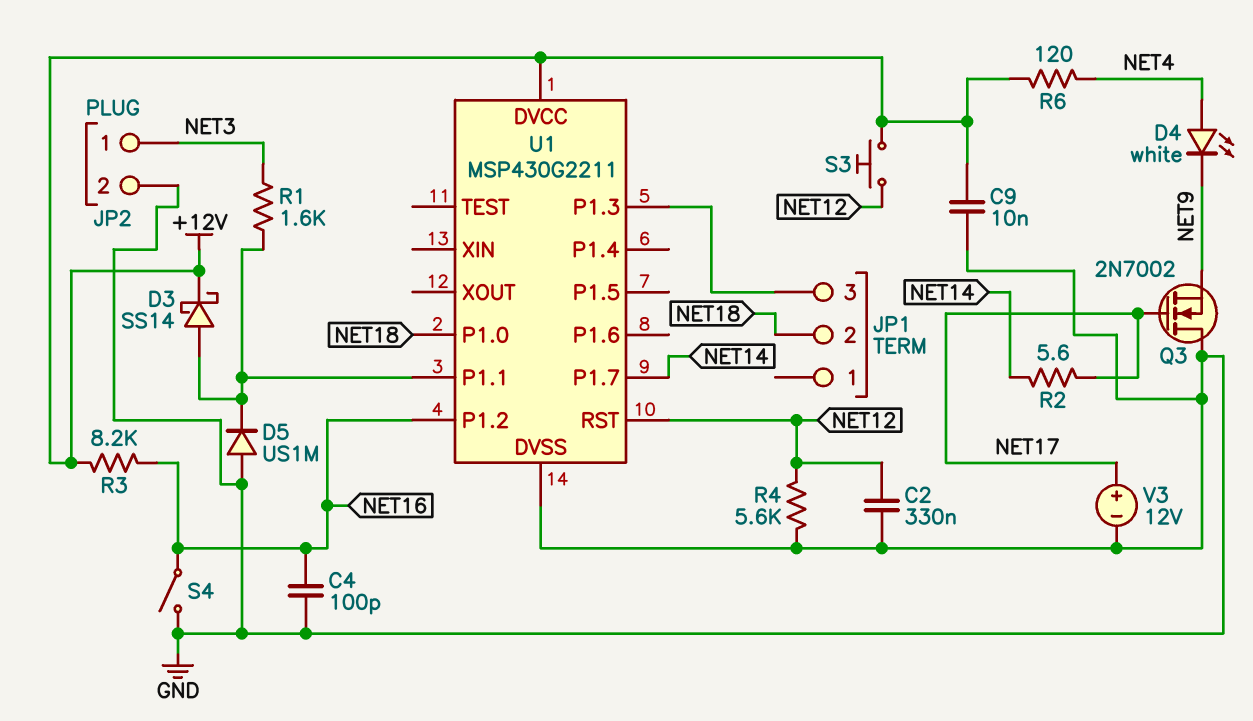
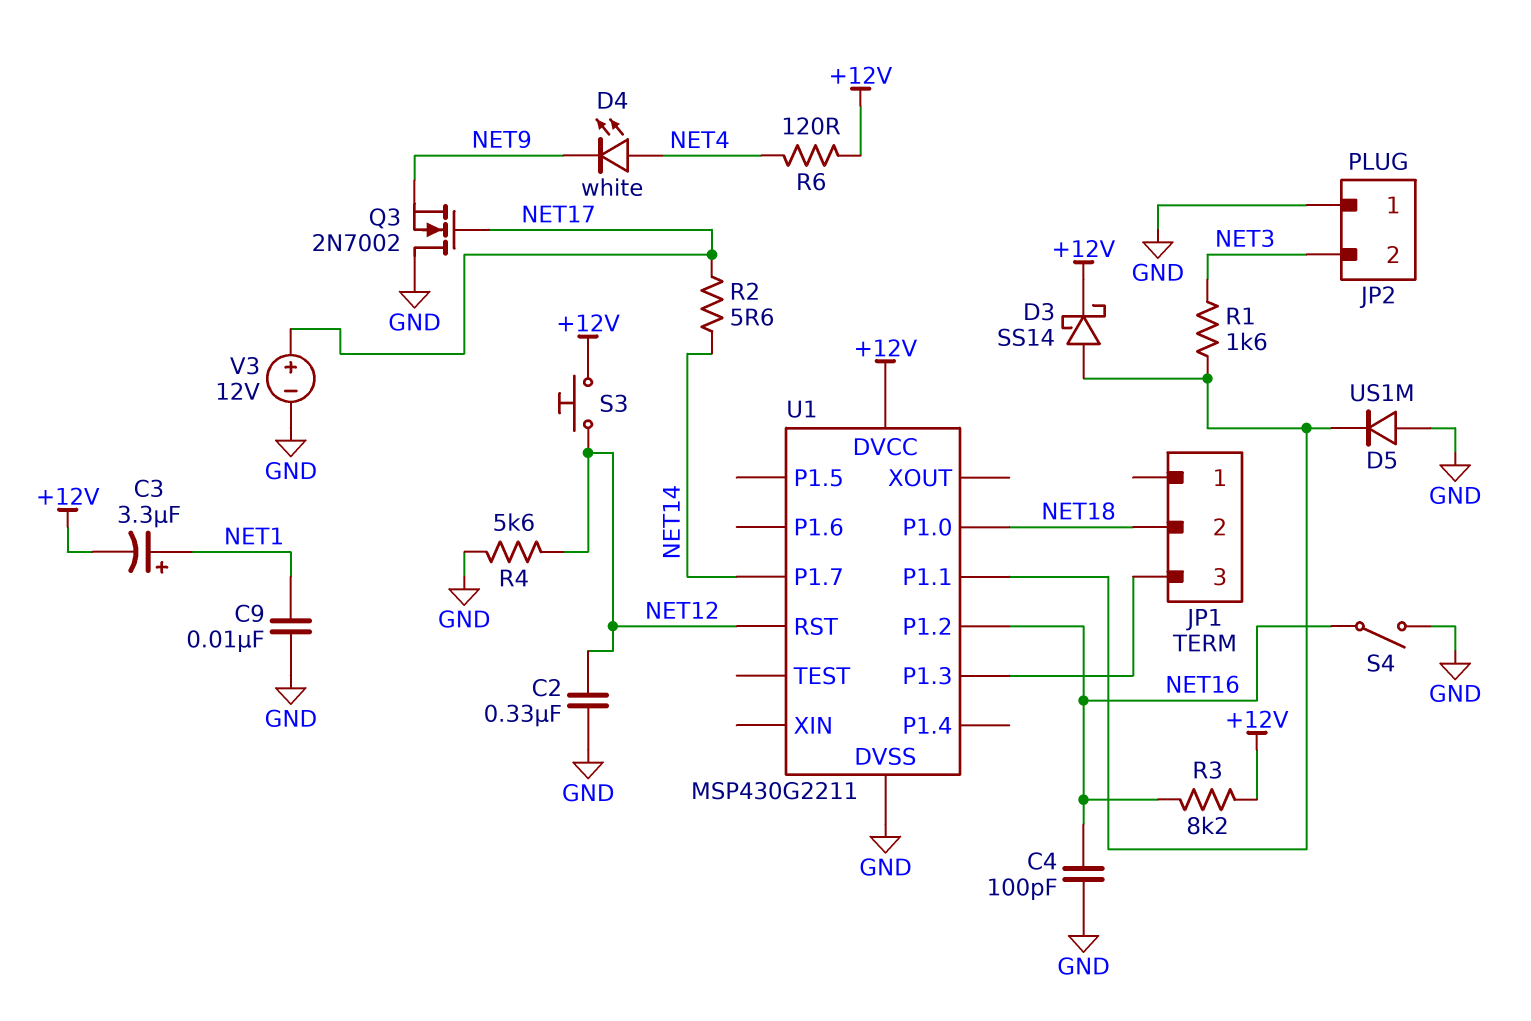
C3: none -> 3.3uF (plus NET1, minus +12V)
C9: 10nF (+12V, GND) -> 10nF (GND, NET1)
JP2 pin 1: NET3 -> GND
JP2 pin 2: GND -> NET3

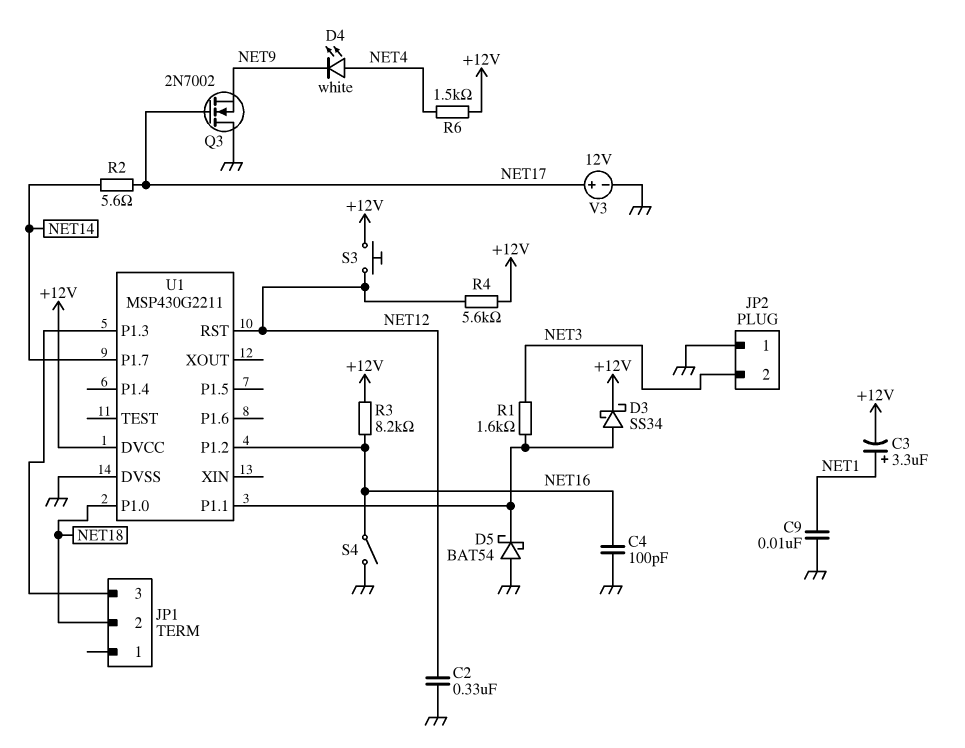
D3: schottky SS14 (A U1/P1.1, K +12V) -> schottky SS34 (A U1/P1.1, K +12V)
D5: diode US1M (A GND, K U1/P1.1) -> schottky BAT54 (A GND, K U1/P1.1)
R4: 5.6k (GND, NET12) -> 5.6k (+12V, NET12)
R6: 120 (+12V, NET4) -> 1.5k (+12V, NET4)

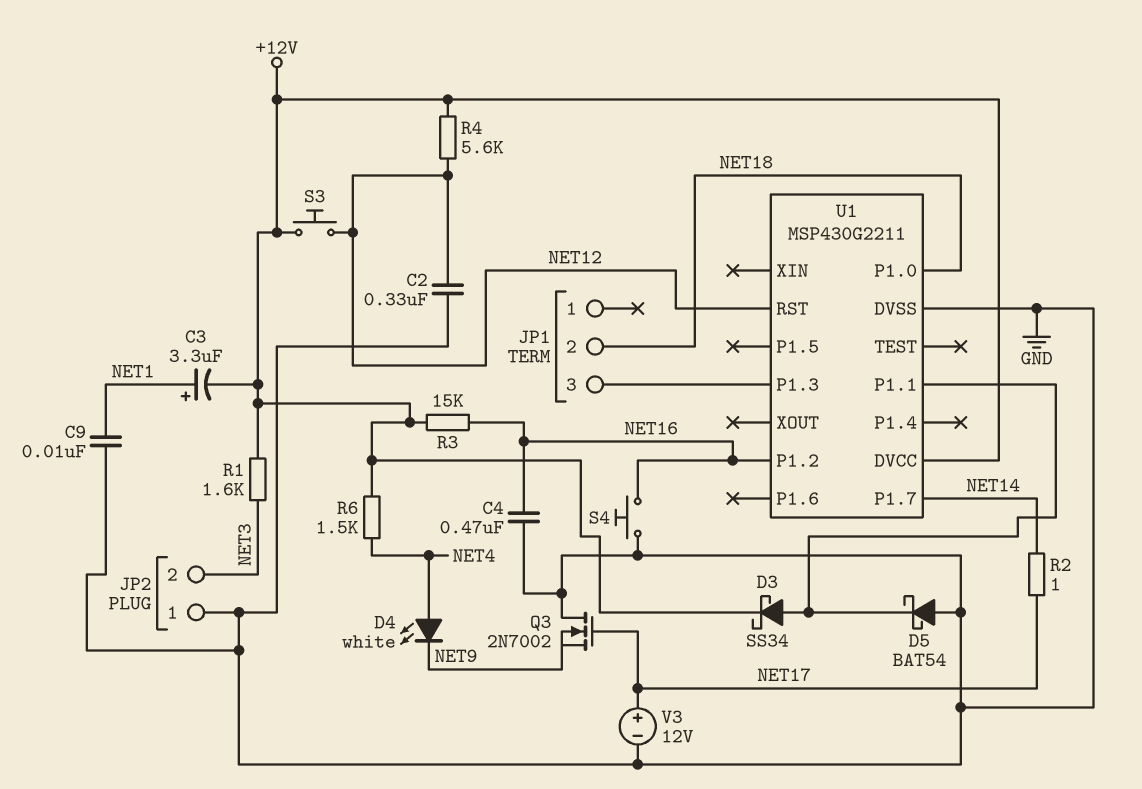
C4: 100pF (GND, NET16) -> 470nF (GND, NET16)
R1: 1.6k (NET3, U1/P1.1) -> 1.6k (+12V, NET3)
R2: 5.6 (NET14, NET17) -> 1 (NET14, NET17)
R3: 8.2k (+12V, NET16) -> 15k (+12V, NET16)
S4: switch (GND, NET16) -> button (GND, NET16)

